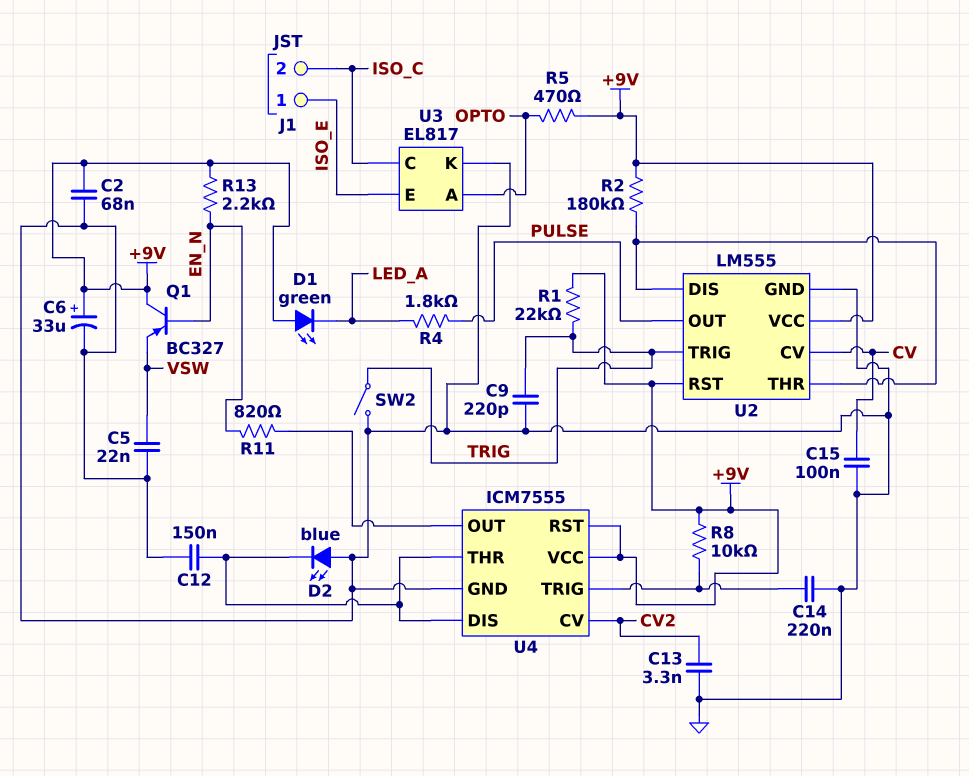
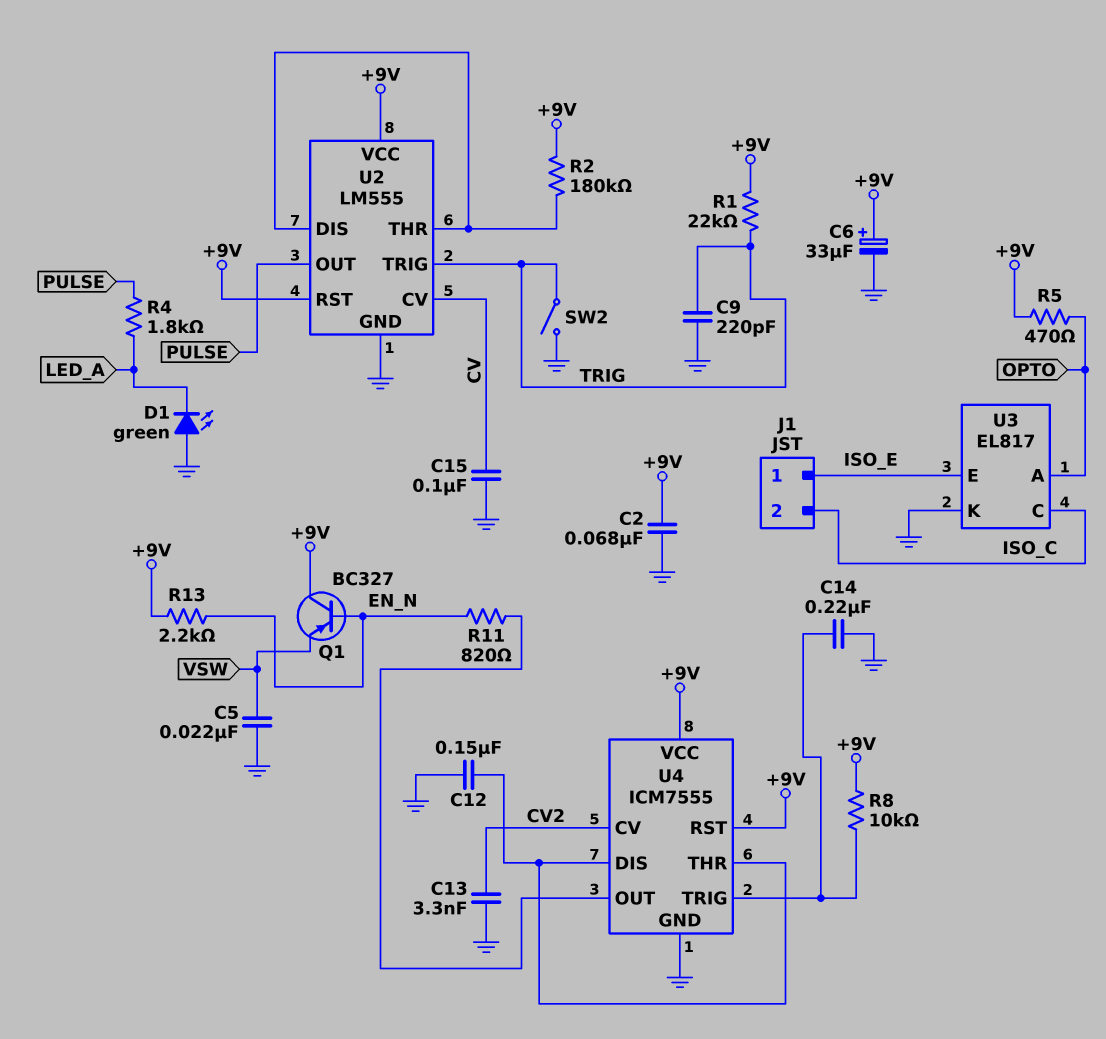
D1: LED green (A +9V, K LED_A) -> LED green (A GND, K LED_A)
D2: LED blue (A GND, K U4/DIS) -> none

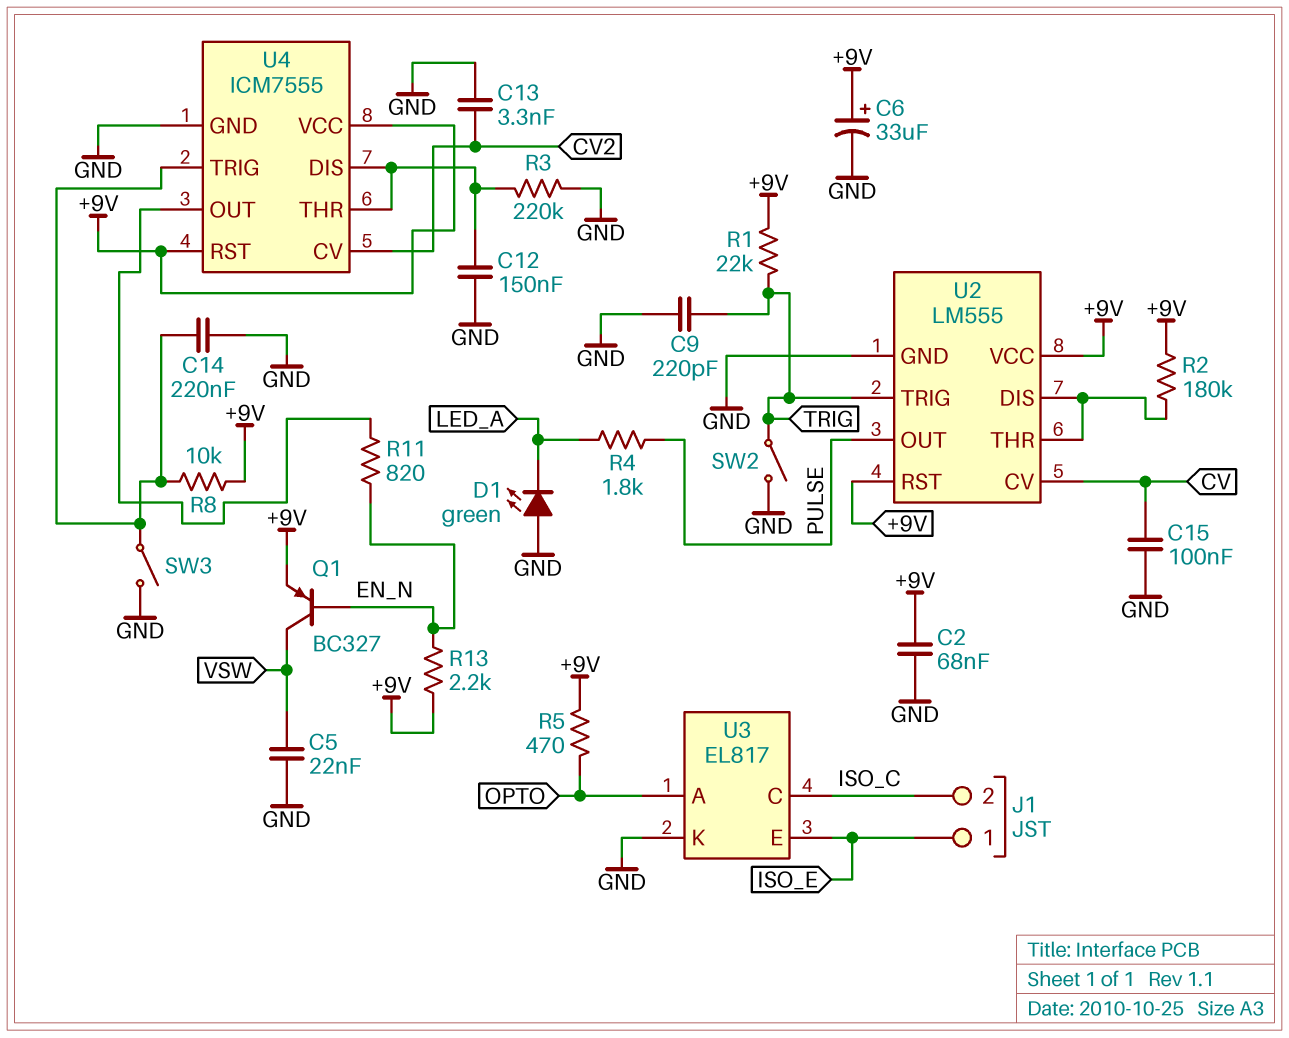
Q1: PNP BC327 (B EN_N, C +9V, E VSW) -> PNP BC327 (B EN_N, C VSW, E +9V)
R3: none -> 220k (GND, U4/DIS)
SW3: none -> switch (GND, U4/TRIG)

